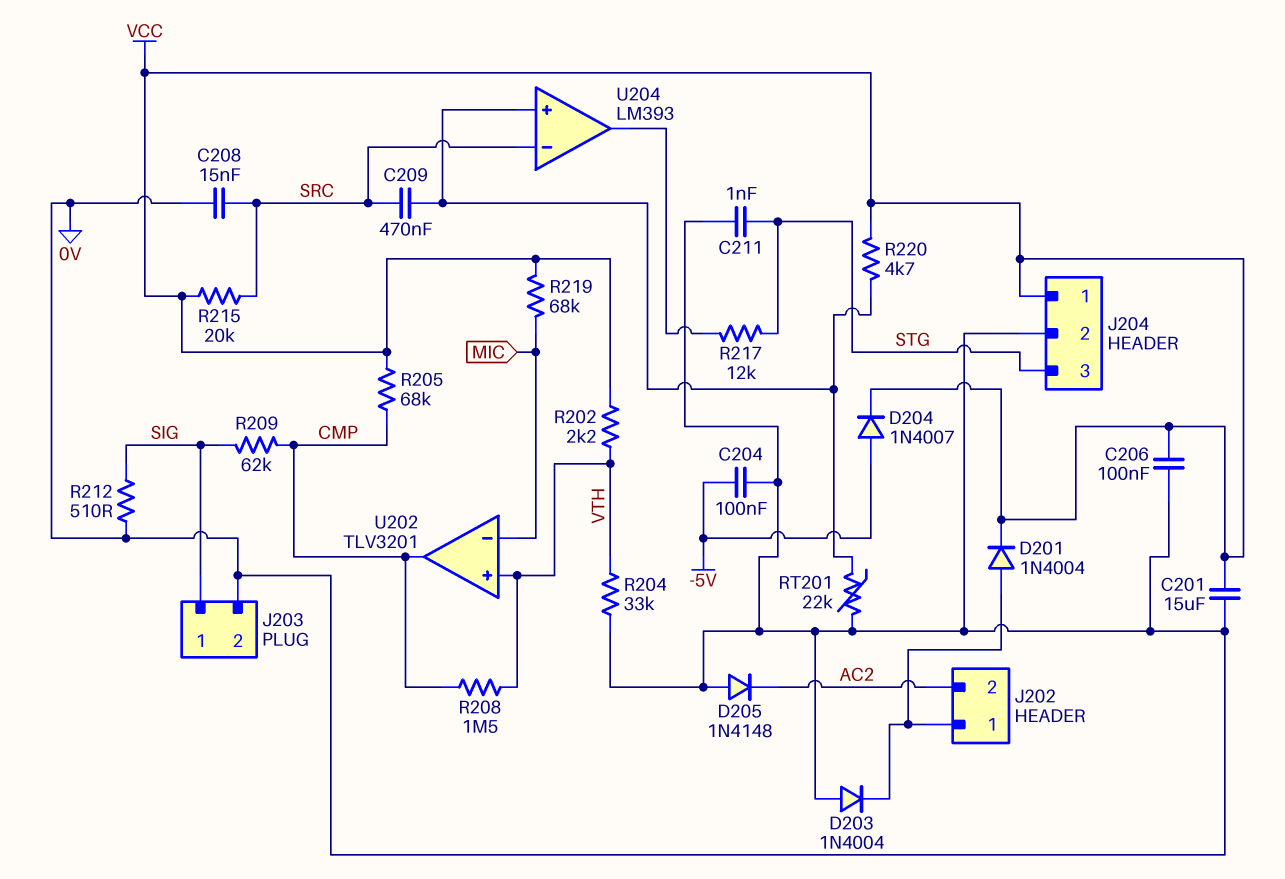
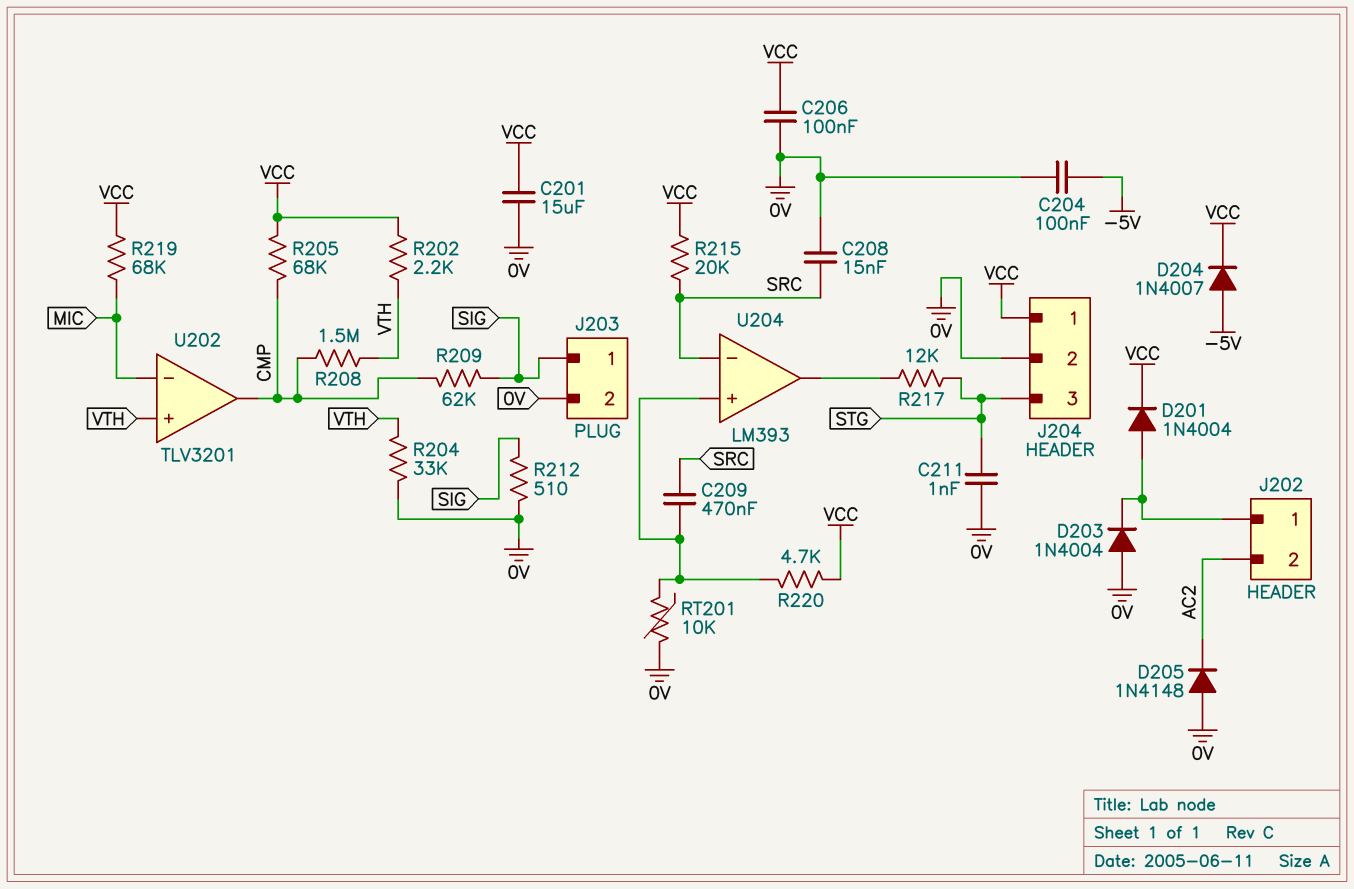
RT201: 22k (0V, U204/in+) -> 10k (0V, U204/in+)

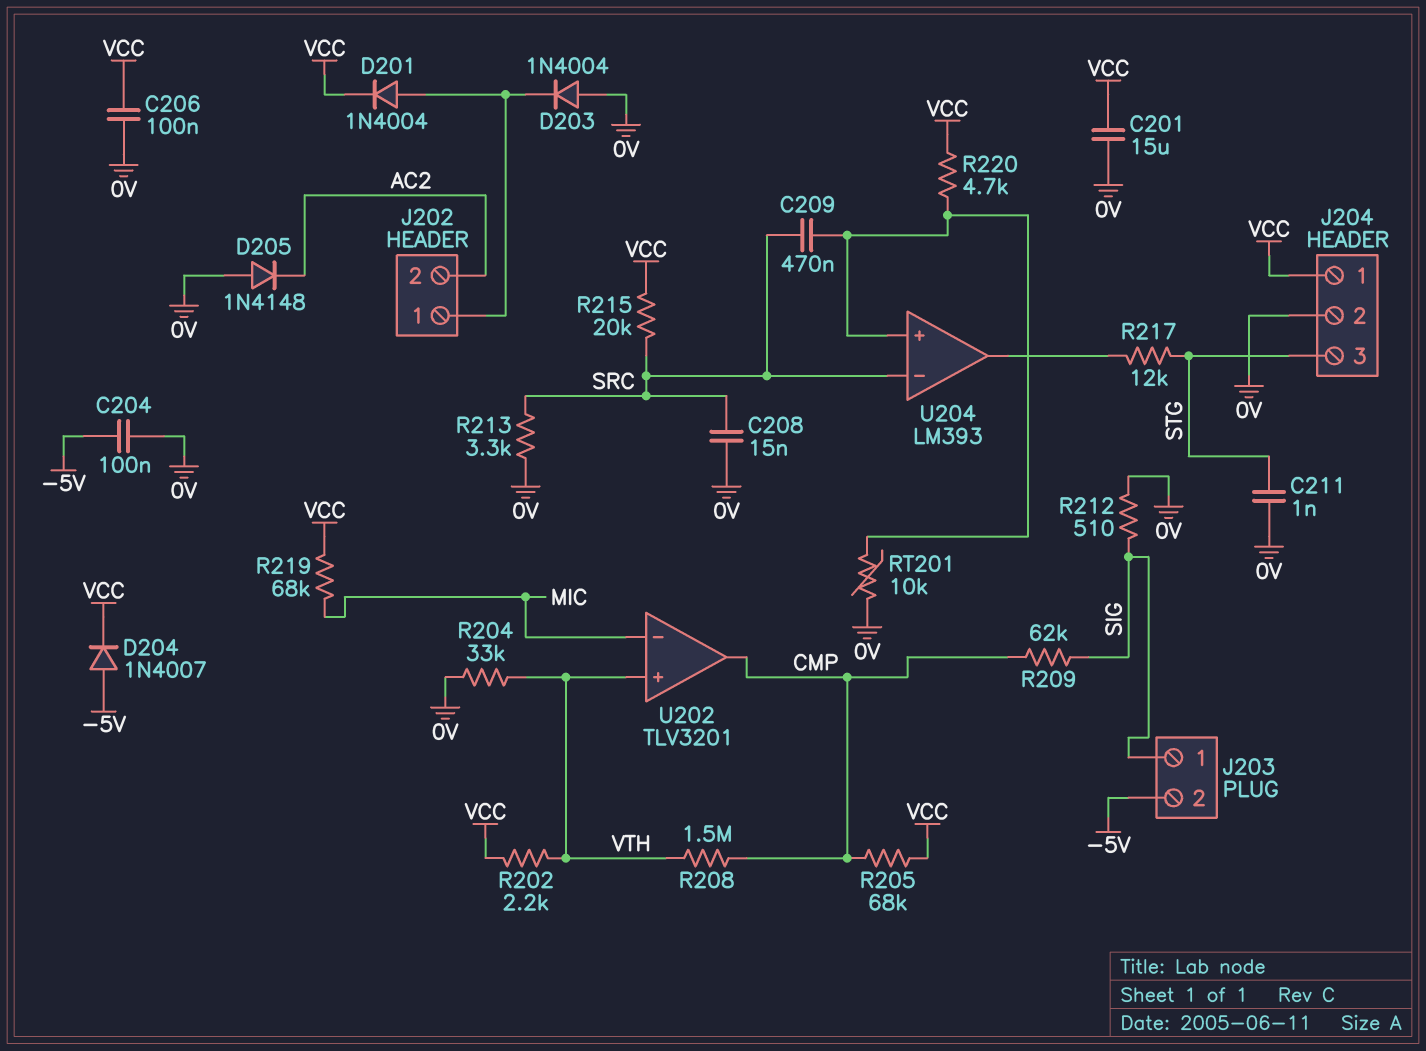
J203 pin 2: 0V -> -5V
R213: none -> 3.3k (0V, SRC)

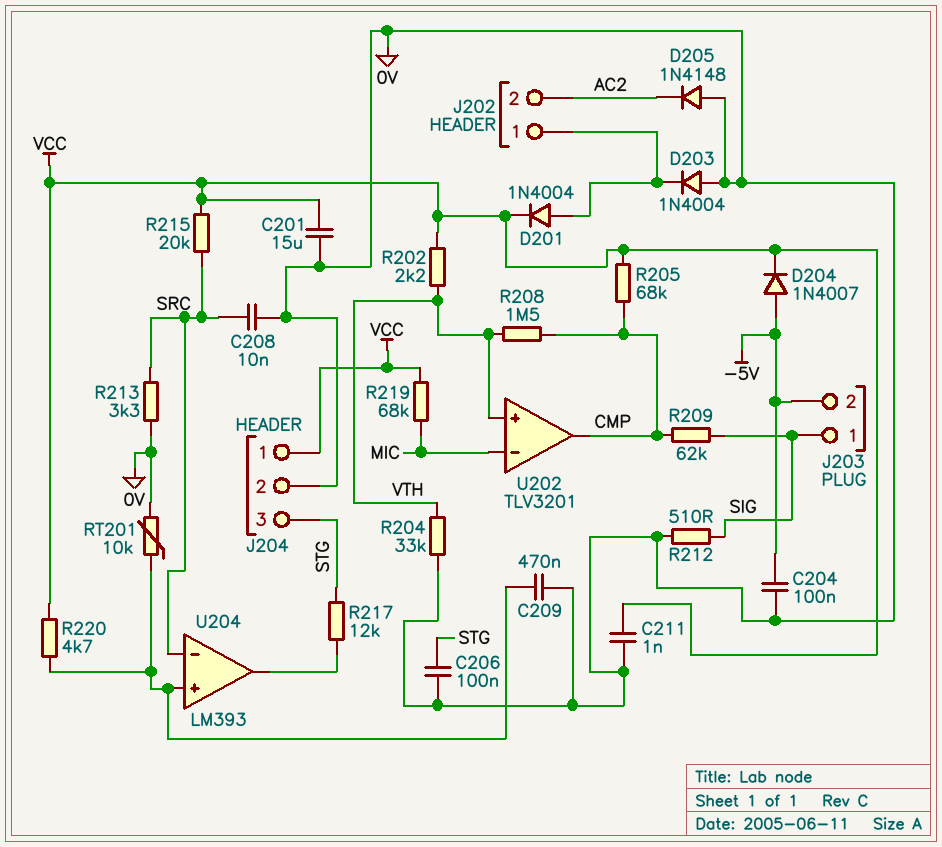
C206: 100nF (0V, VCC) -> 100nF (0V, STG)
C208: 15nF (0V, SRC) -> 10nF (0V, SRC)
C209: 470nF (SRC, U204/in+) -> 470nF (0V, U204/in+)
C211: 1nF (0V, STG) -> 1nF (0V, VCC)

